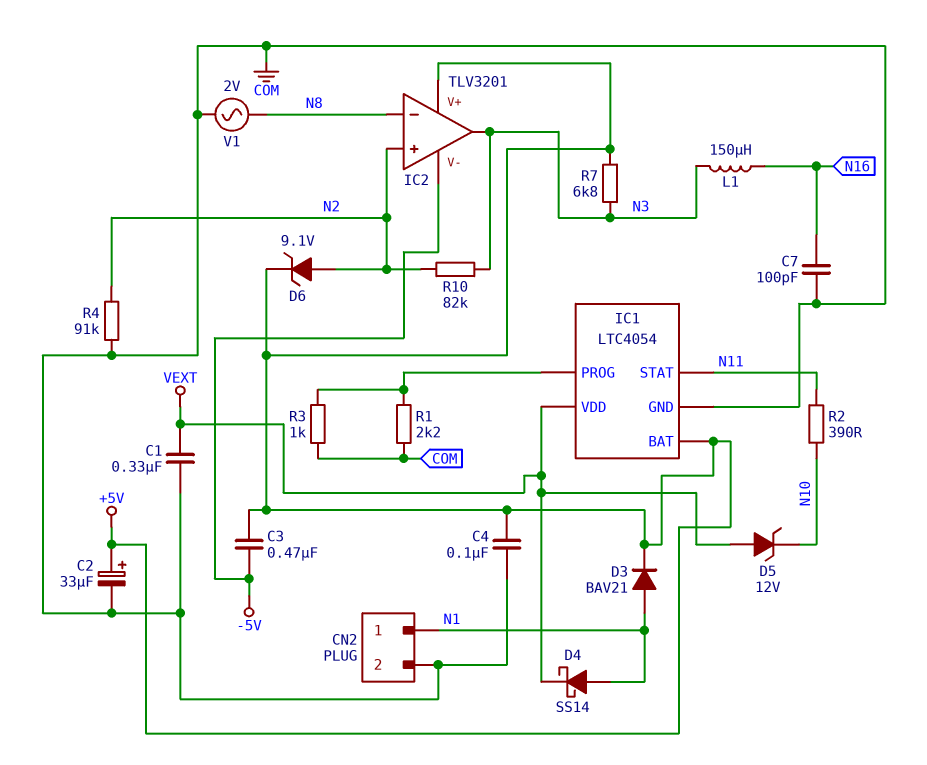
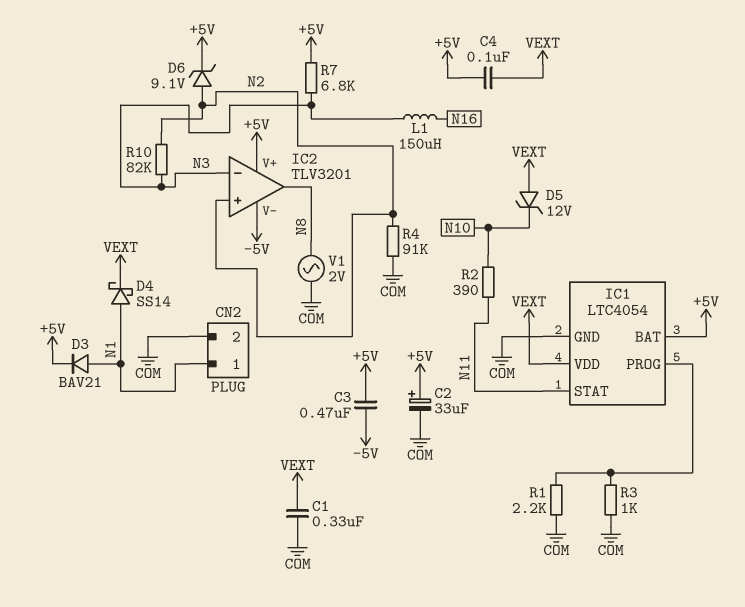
C4: 100nF (+5V, COM) -> 100nF (+5V, VEXT)
C7: 100pF (COM, N16) -> none
IC2 pin in-: N8 -> N3
IC2 pin out: N3 -> N8

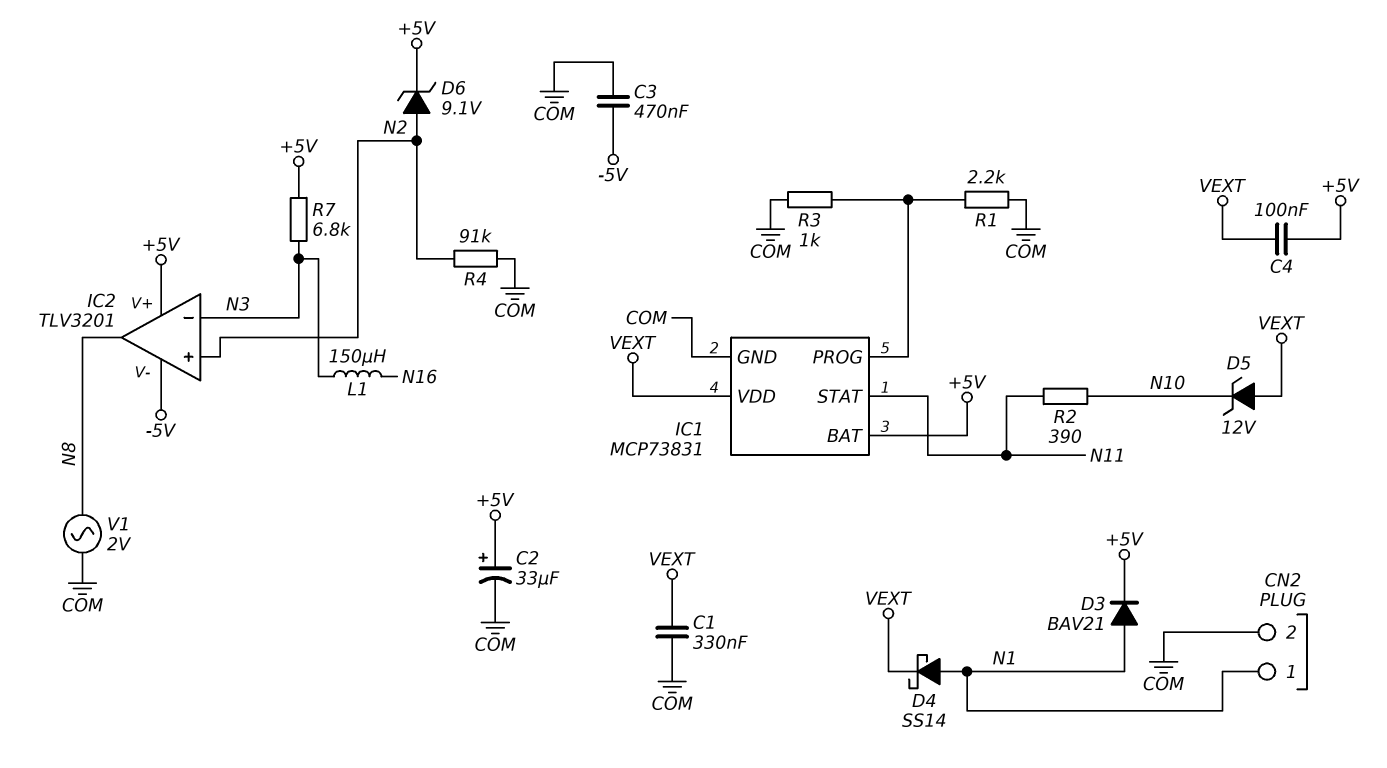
C3: 470nF (+5V, -5V) -> 470nF (-5V, COM)
IC1: LTC4054 -> MCP73831
R10: 82k (N2, N3) -> none

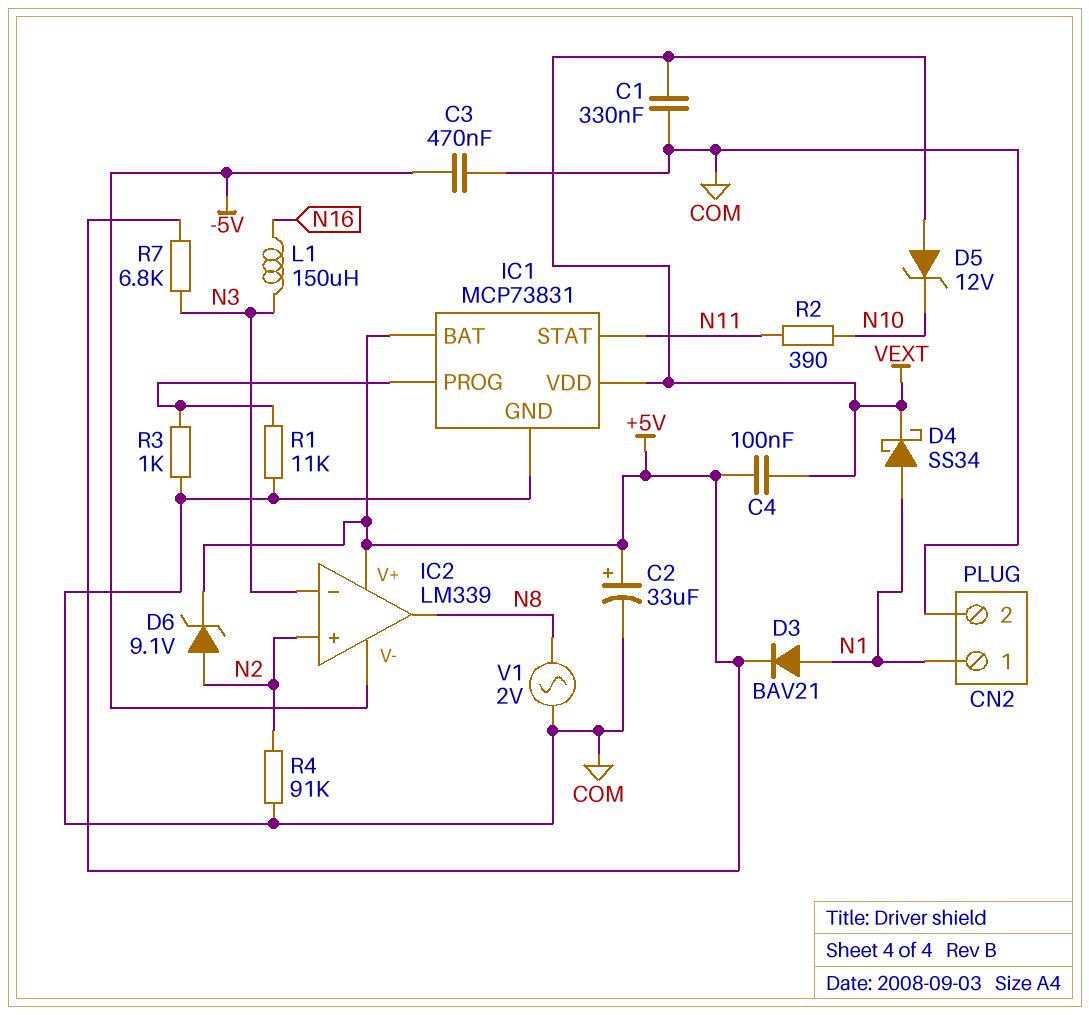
D4: schottky SS14 (A N1, K VEXT) -> schottky SS34 (A N1, K VEXT)
IC2: TLV3201 -> LM339
R1: 2.2k (COM, IC1/PROG) -> 11k (COM, IC1/PROG)

